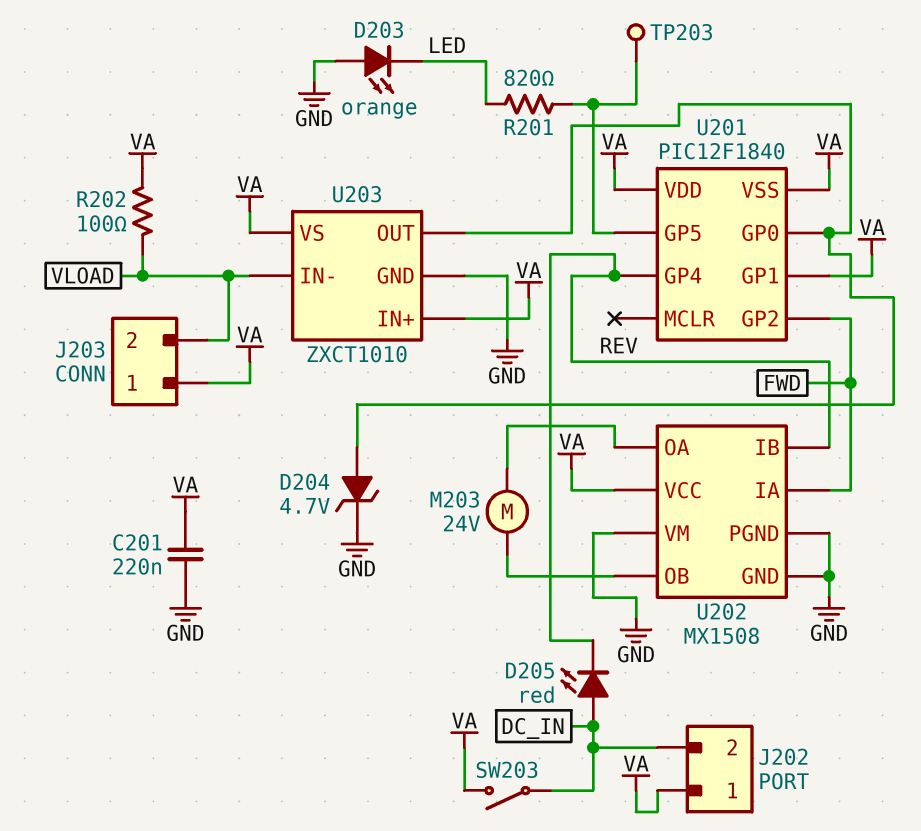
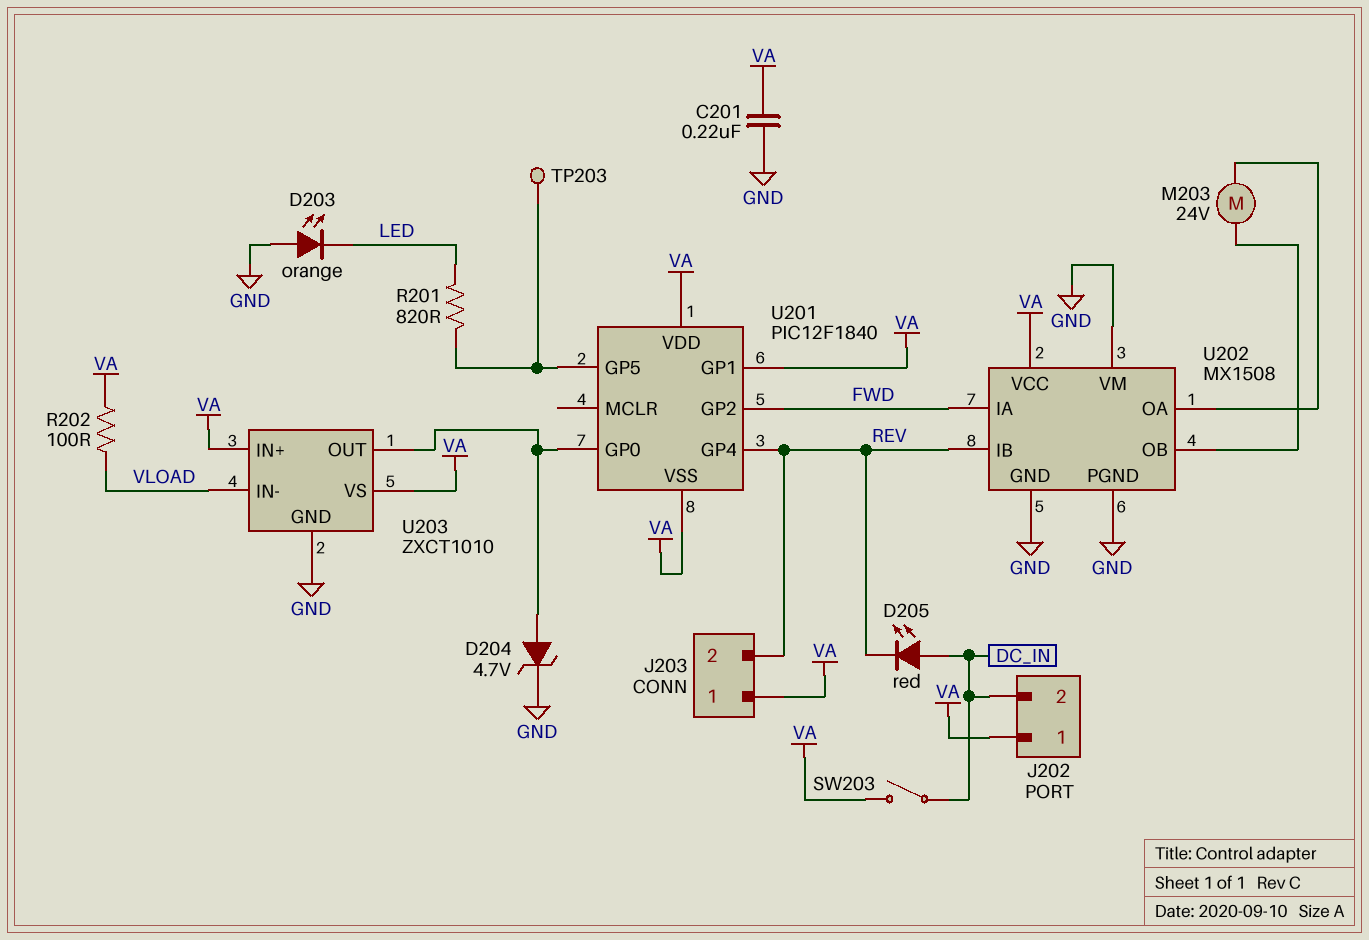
J203 pin 2: VLOAD -> REV

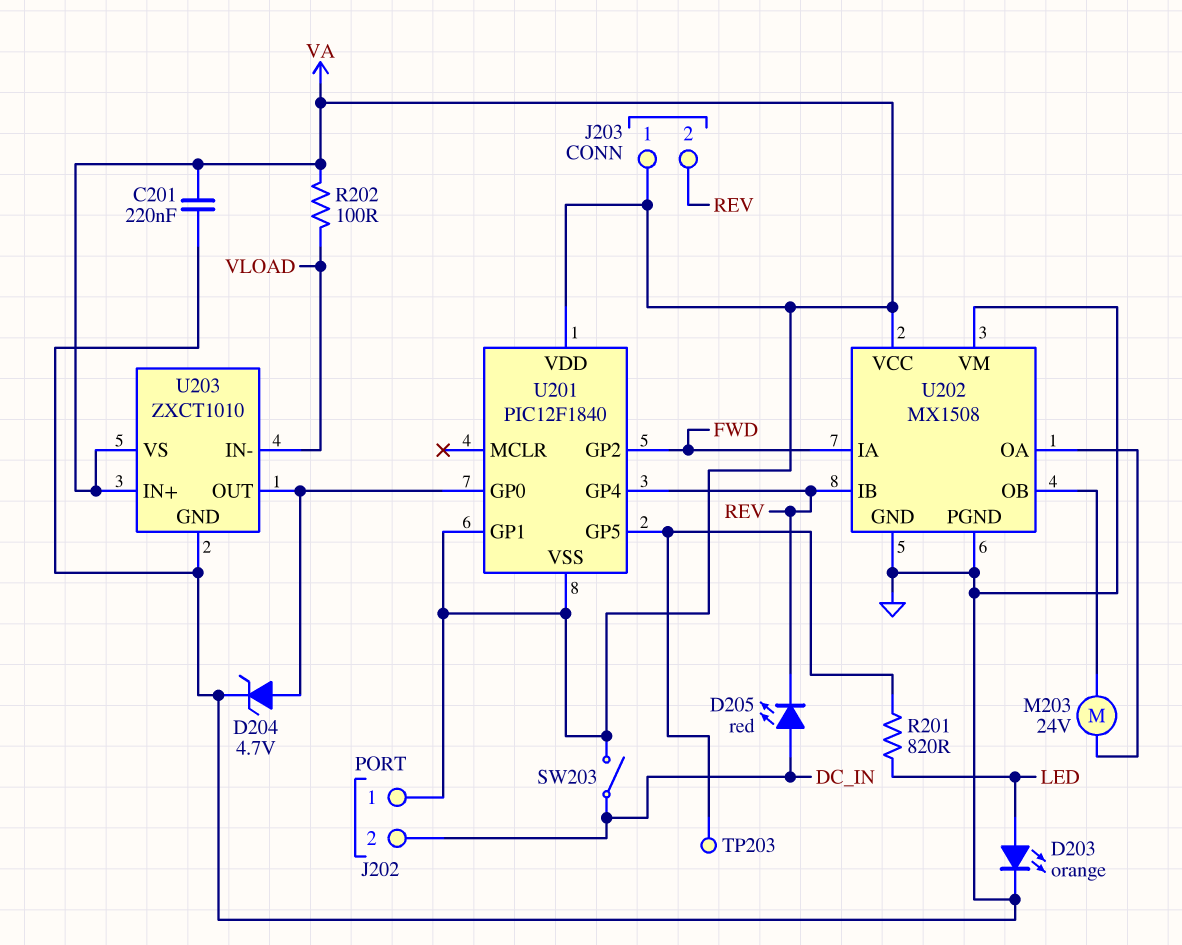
D203: LED orange (A GND, K LED) -> LED orange (A LED, K GND)

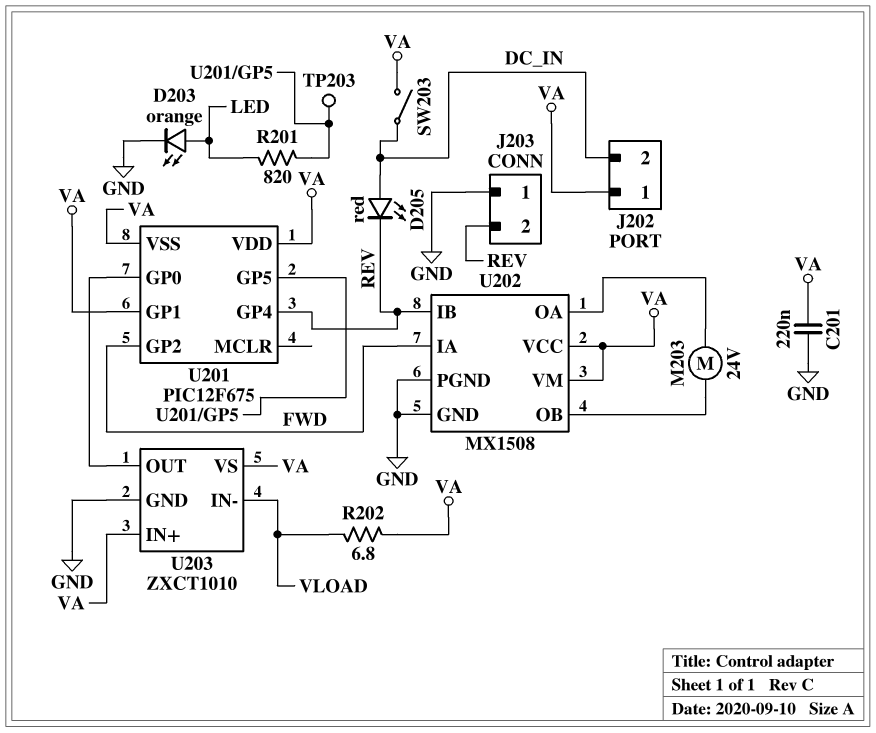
D204: zener 4.7V (A U201/GP0, K GND) -> none
J203 pin 1: VA -> GND
R202: 100 (VA, VLOAD) -> 6.8 (VA, VLOAD)
U201: PIC12F1840 -> PIC12F675
U202 pin VM: GND -> VA

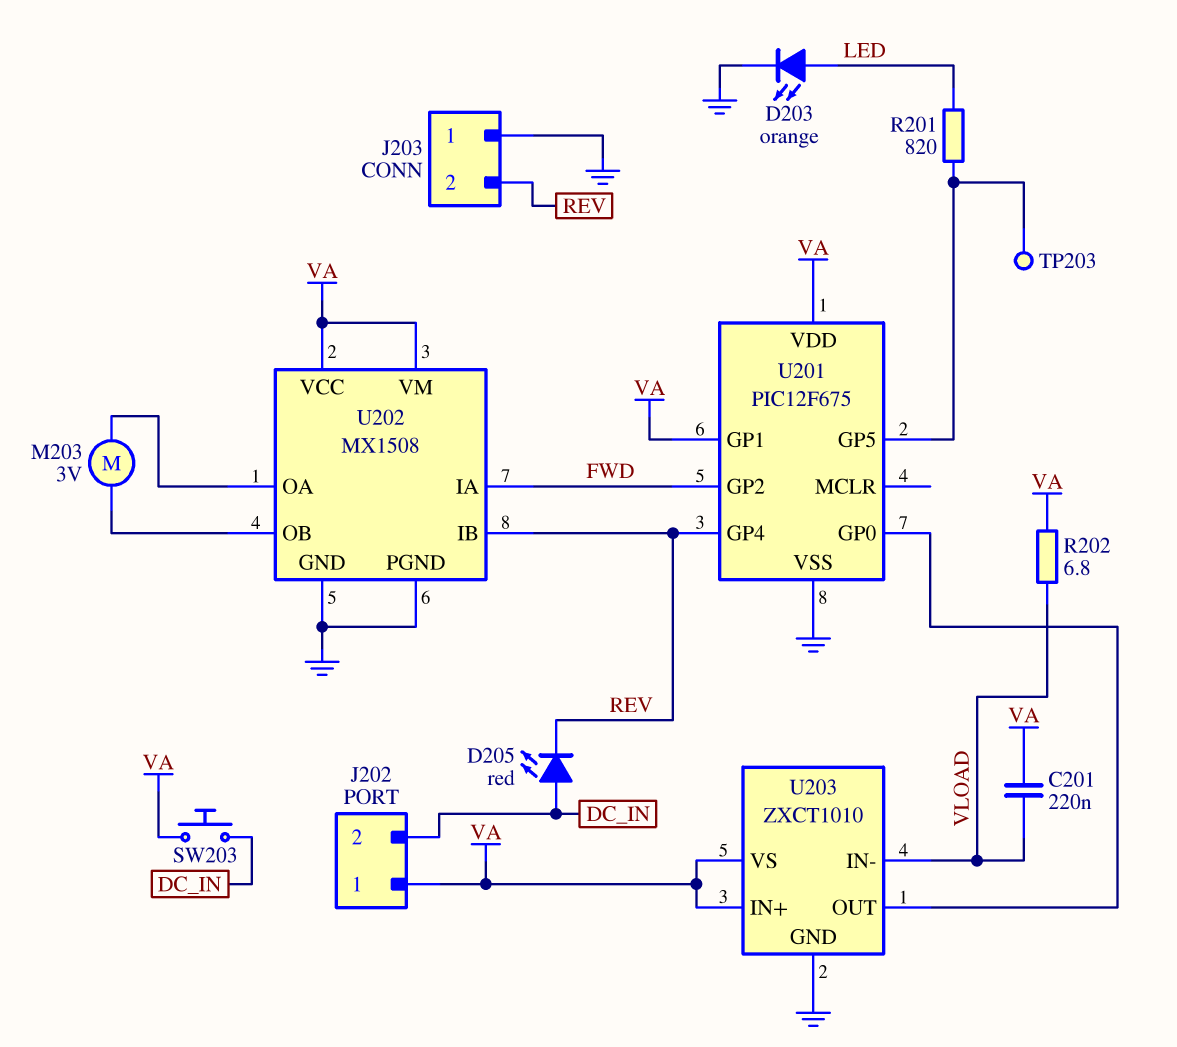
C201: 220nF (GND, VA) -> 220nF (VA, VLOAD)
M203: motor 24V (U202/OA, U202/OB) -> motor 3V (U202/OA, U202/OB)
SW203: switch (DC_IN, VA) -> button (DC_IN, VA)
U201 pin VSS: VA -> GND

